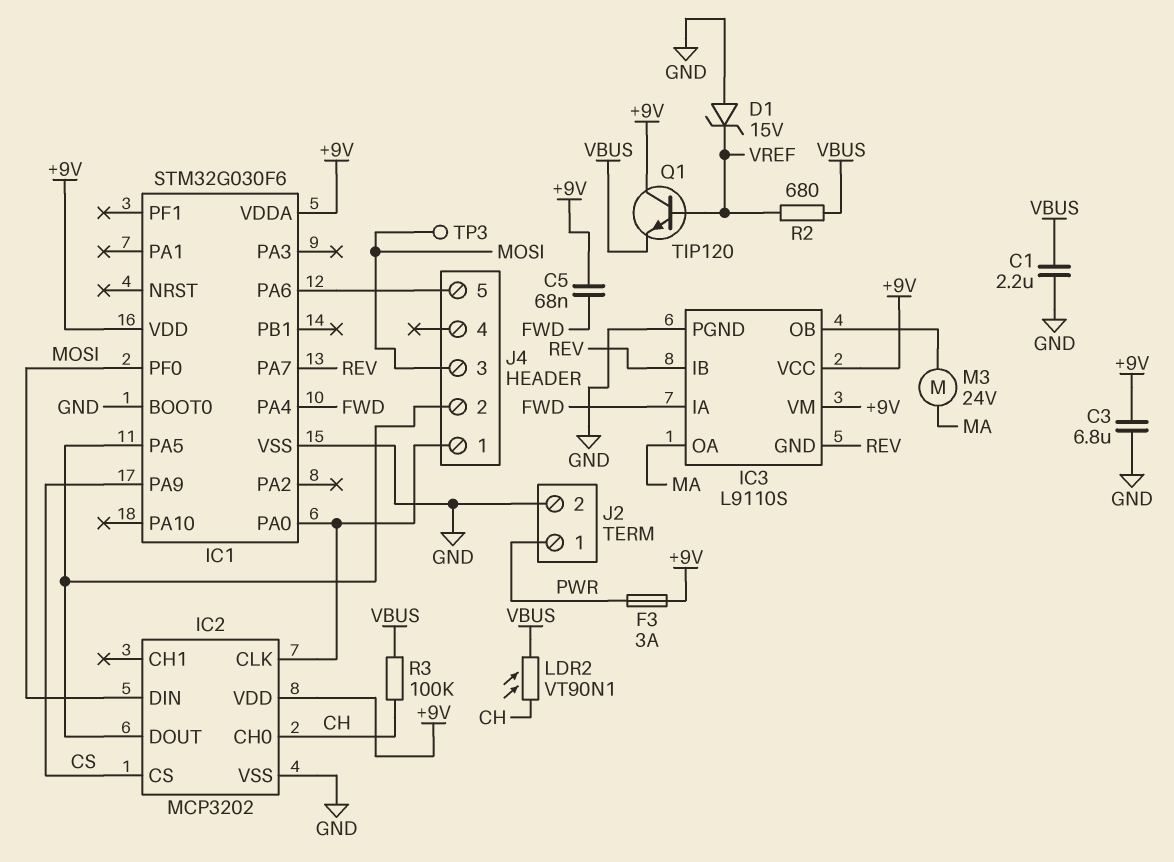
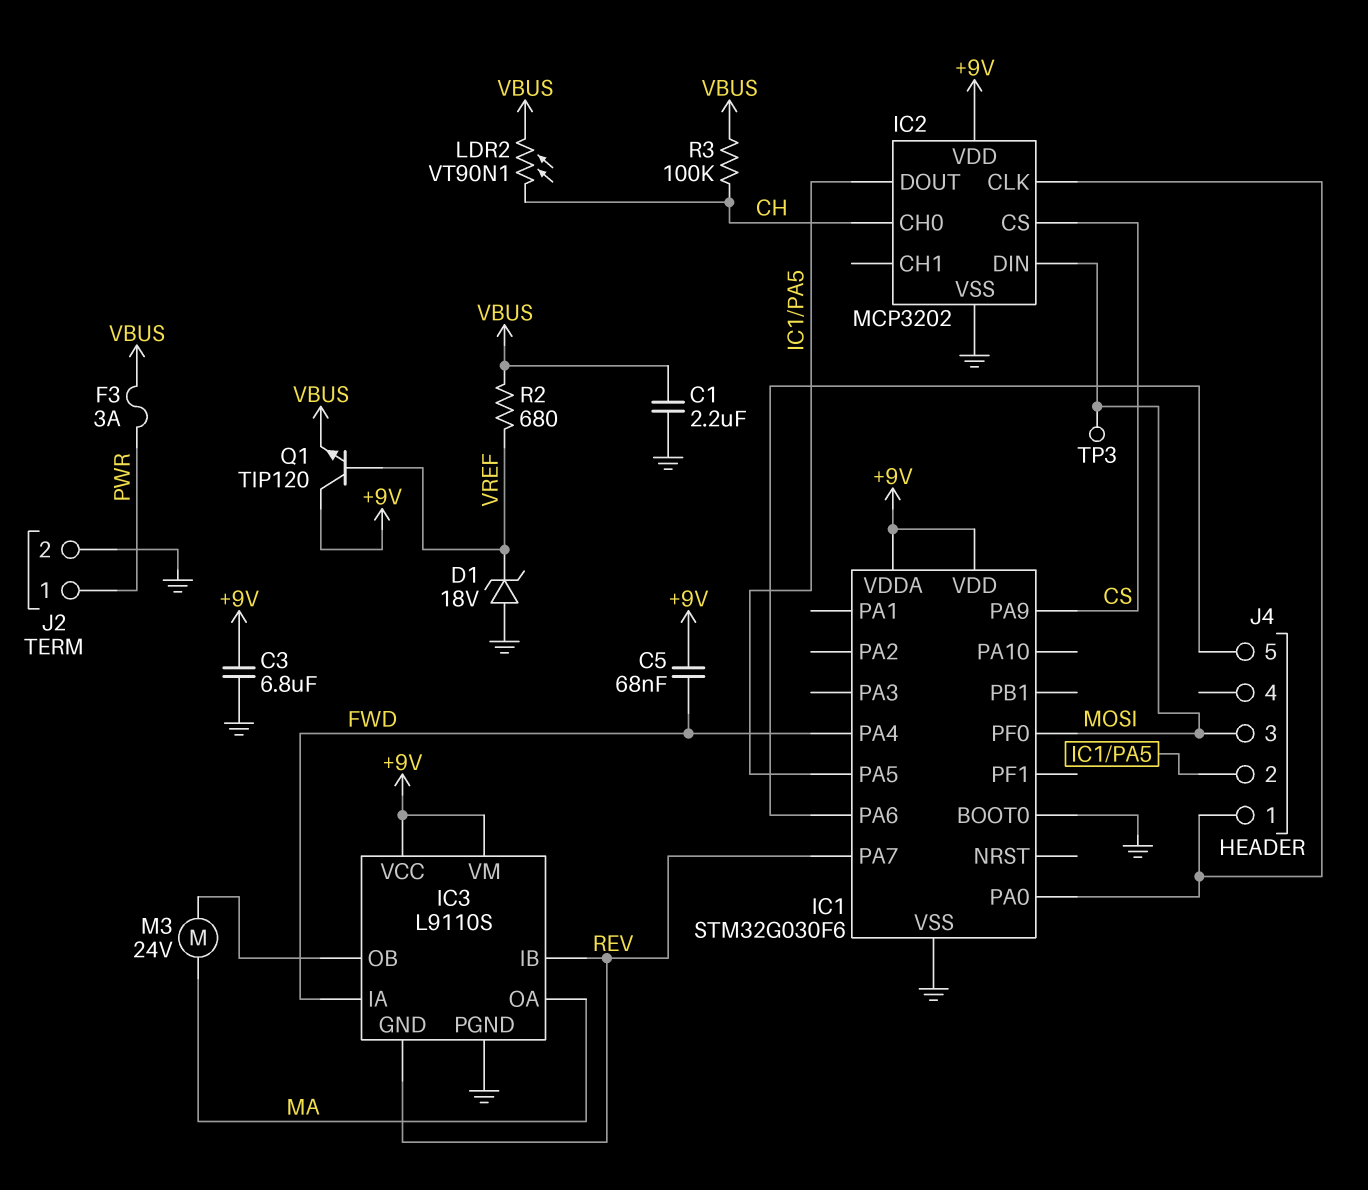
D1: zener 15V (A GND, K VREF) -> zener 18V (A GND, K VREF)
F3: 3A (+9V, PWR) -> 3A (PWR, VBUS)

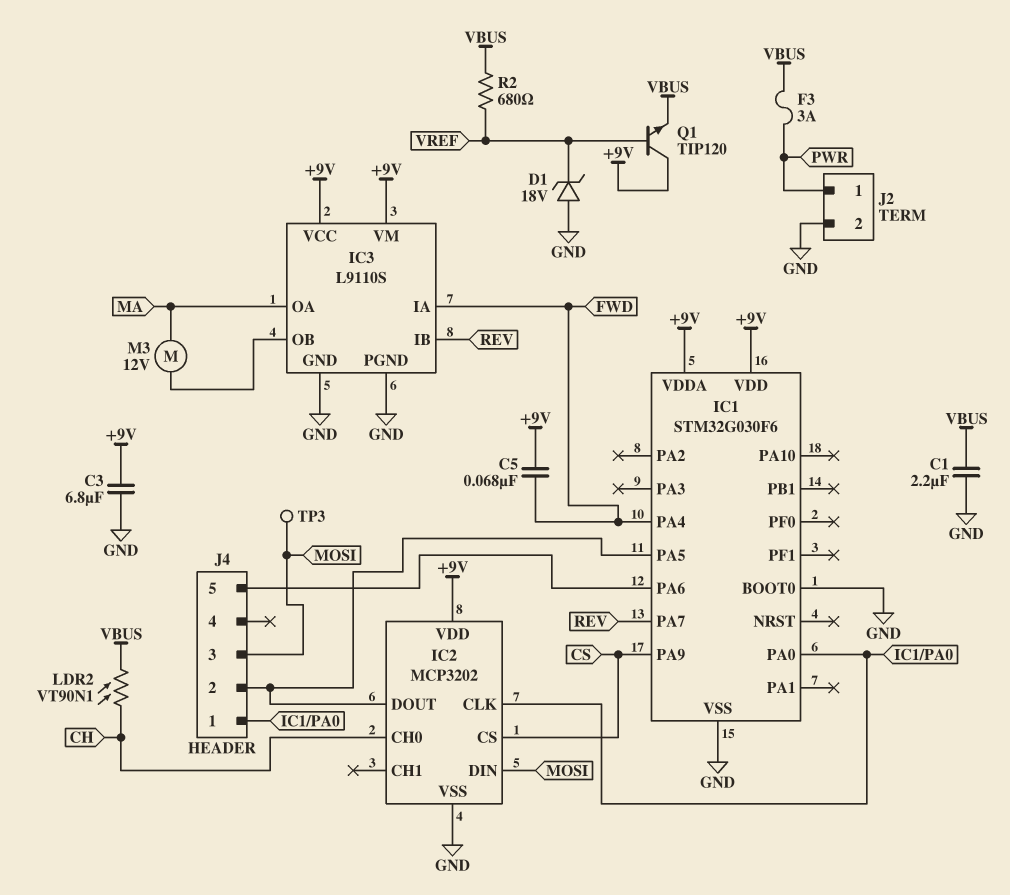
IC1 pin PF0: MOSI -> none
IC3 pin GND: REV -> GND
M3: motor 24V (IC3/OB, MA) -> motor 12V (IC3/OB, MA)
R3: 100k (CH, VBUS) -> none

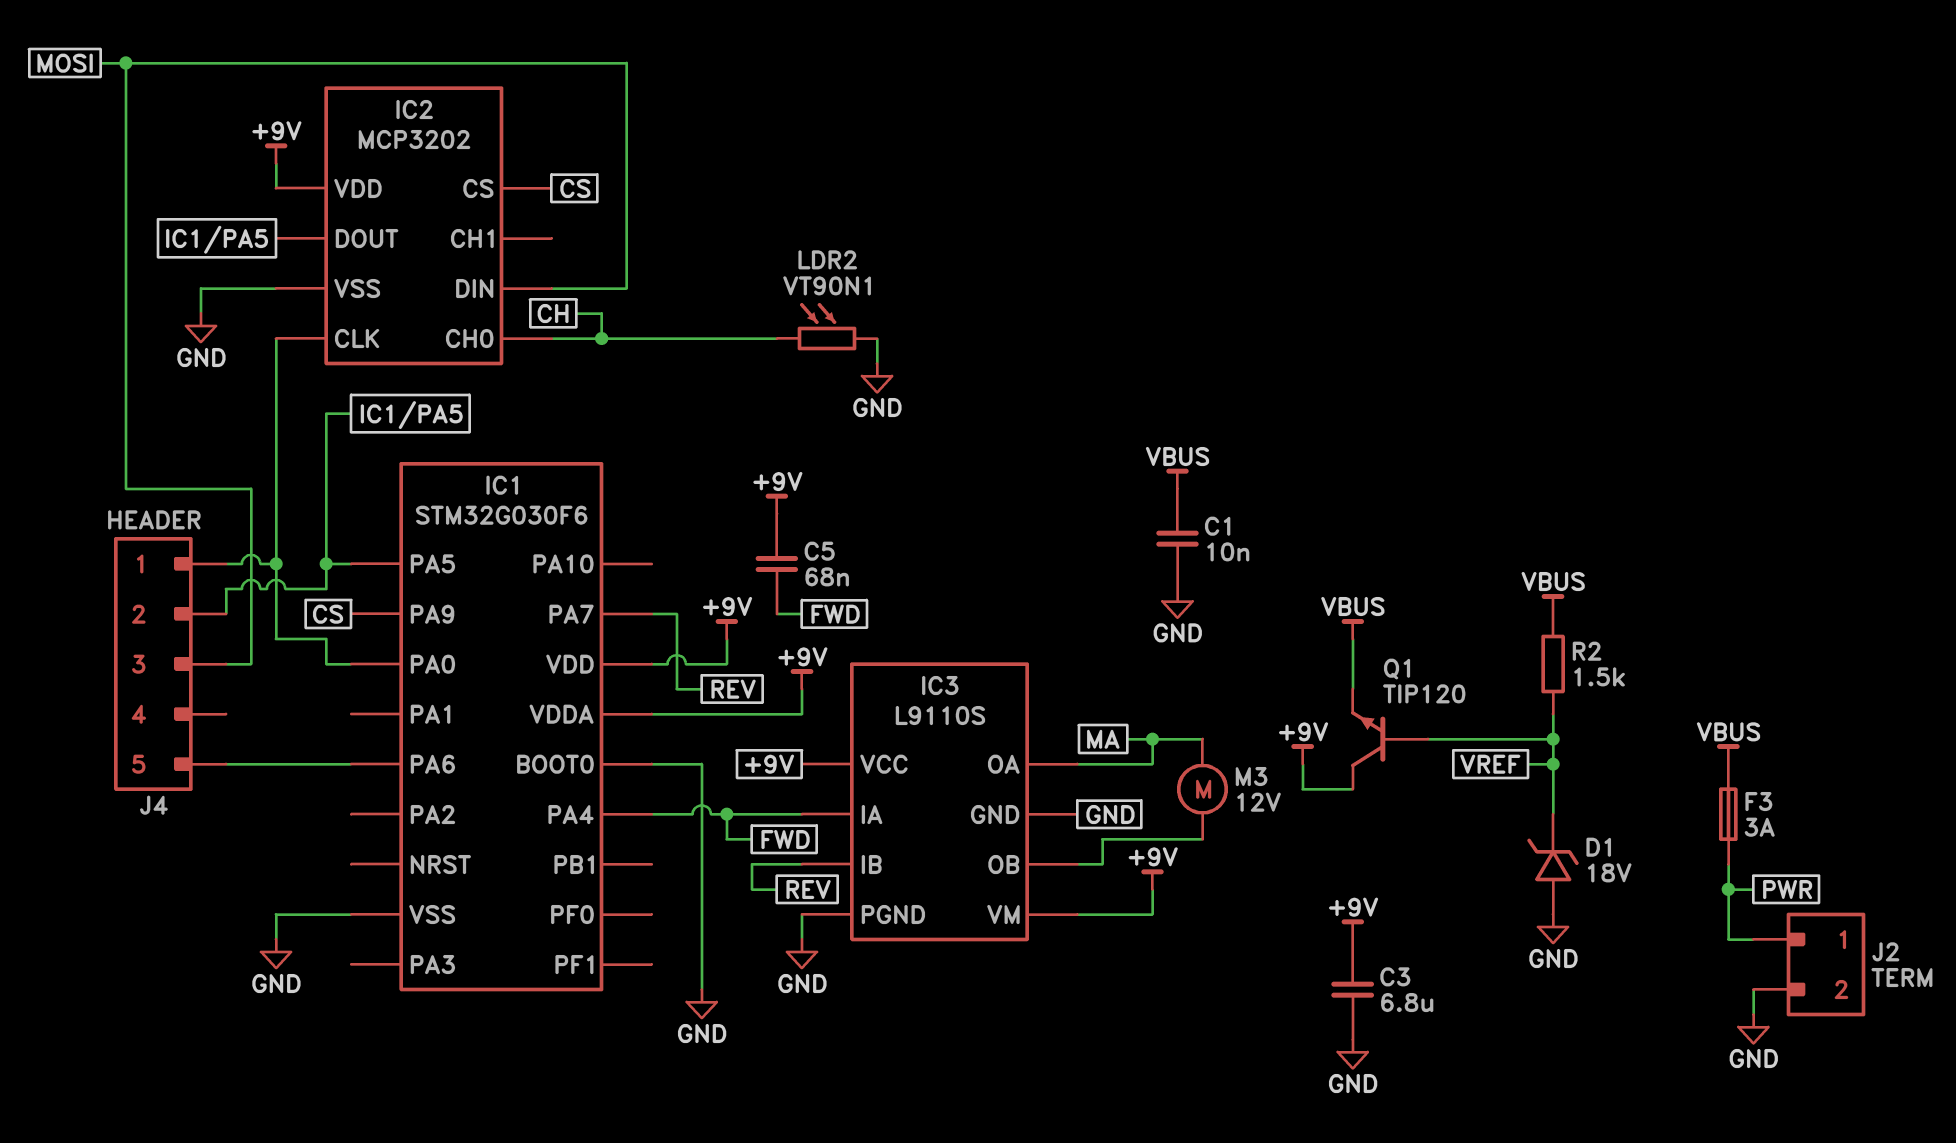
C1: 2.2uF (GND, VBUS) -> 10nF (GND, VBUS)
LDR2: VT90N1 (CH, VBUS) -> VT90N1 (CH, GND)
R2: 680 (VBUS, VREF) -> 1.5k (VBUS, VREF)
TP3: test point (MOSI) -> none

